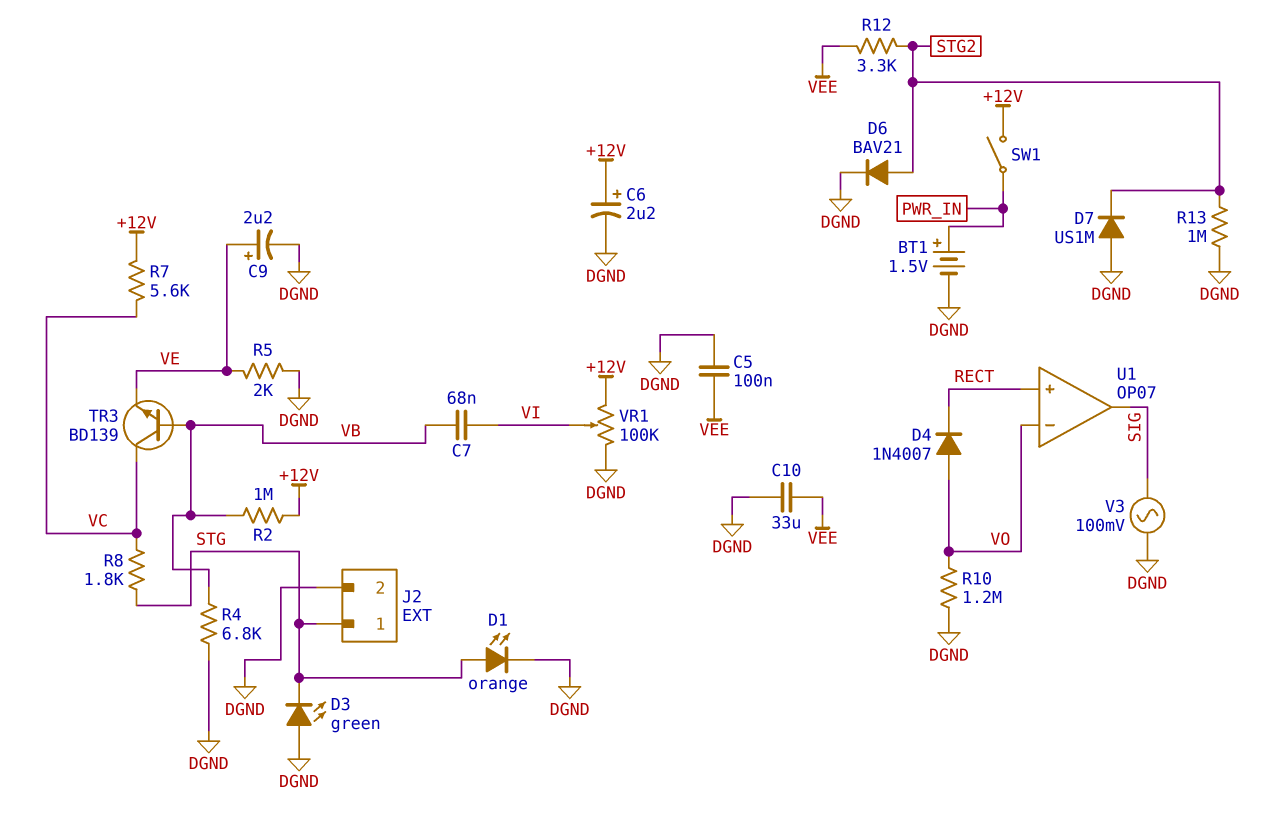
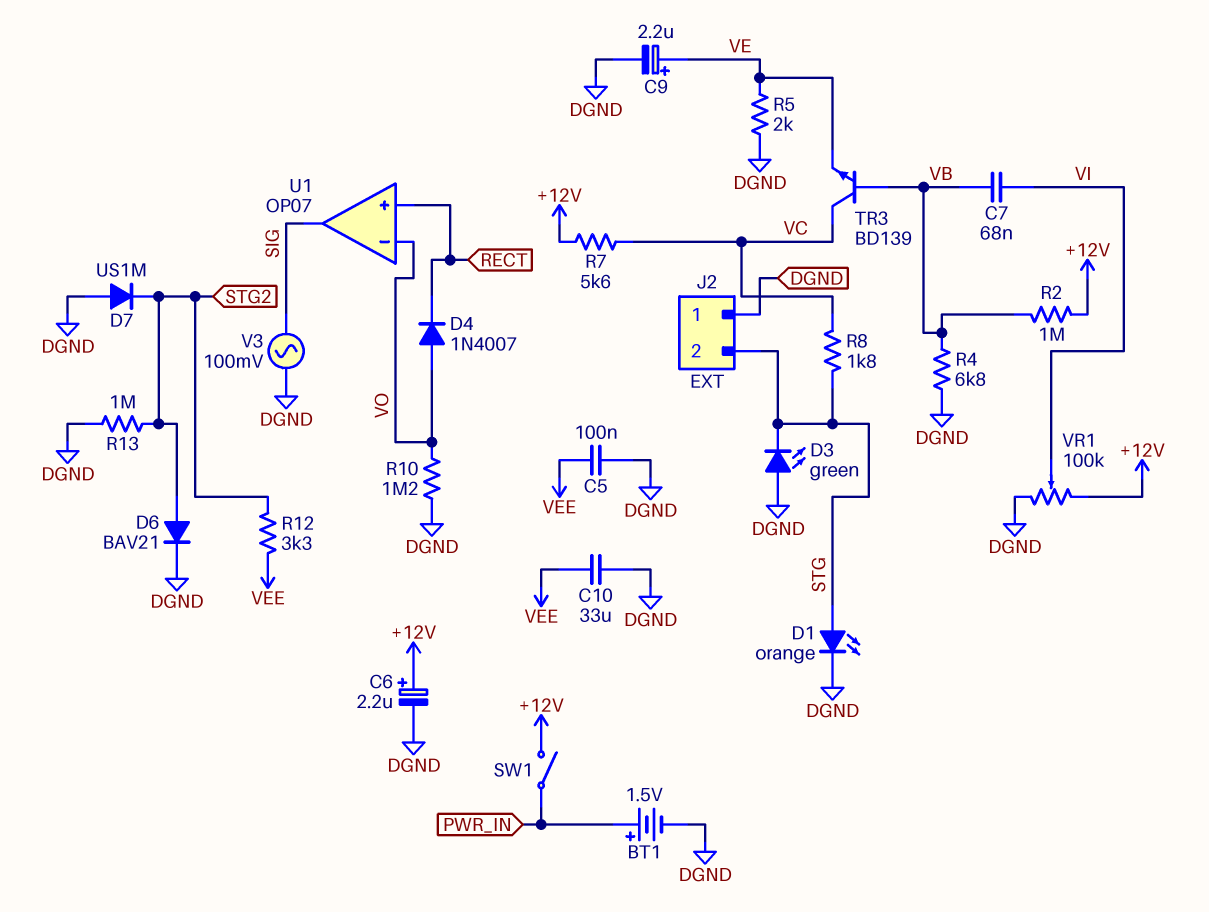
J2 pin 1: STG -> DGND
J2 pin 2: DGND -> STG

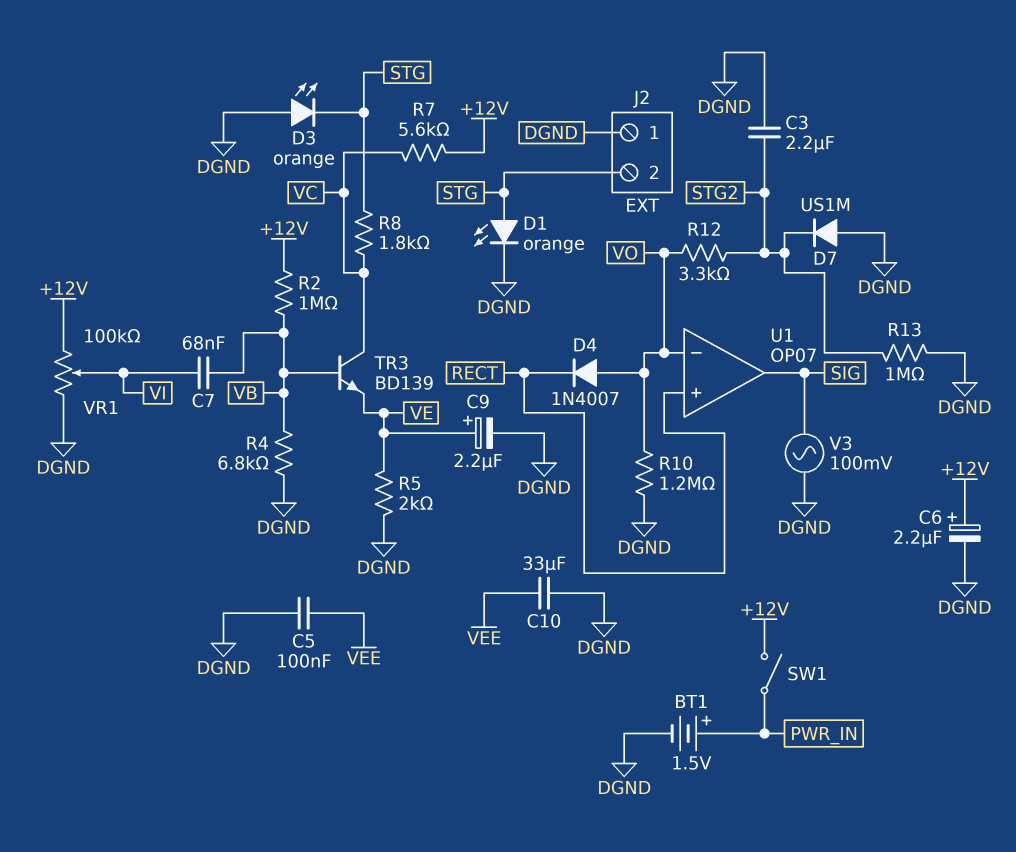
C3: none -> 2.2uF (DGND, STG2)
D3: LED green (A DGND, K STG) -> LED orange (A DGND, K STG)
D6: diode BAV21 (A STG2, K DGND) -> none
R12: 3.3k (STG2, VEE) -> 3.3k (STG2, VO)

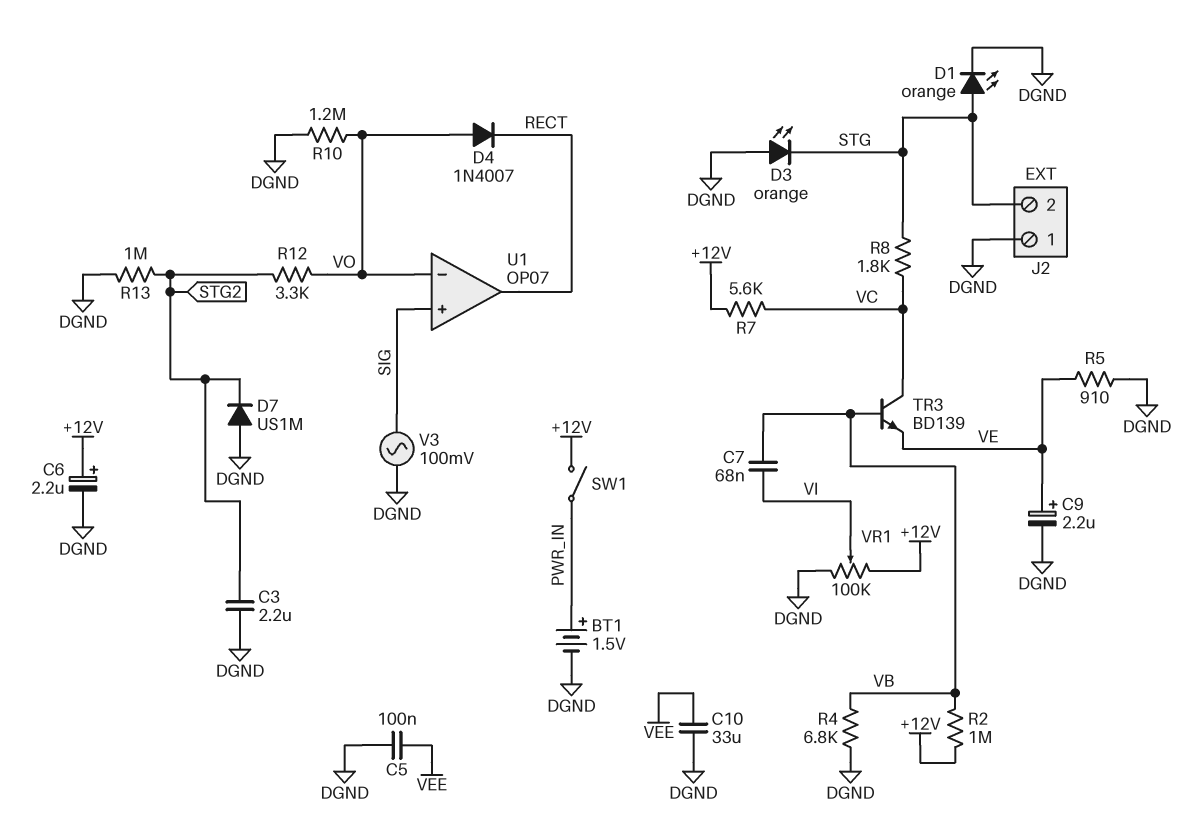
R5: 2k (DGND, VE) -> 910 (DGND, VE)
U1 pin in+: RECT -> SIG
U1 pin out: SIG -> RECT

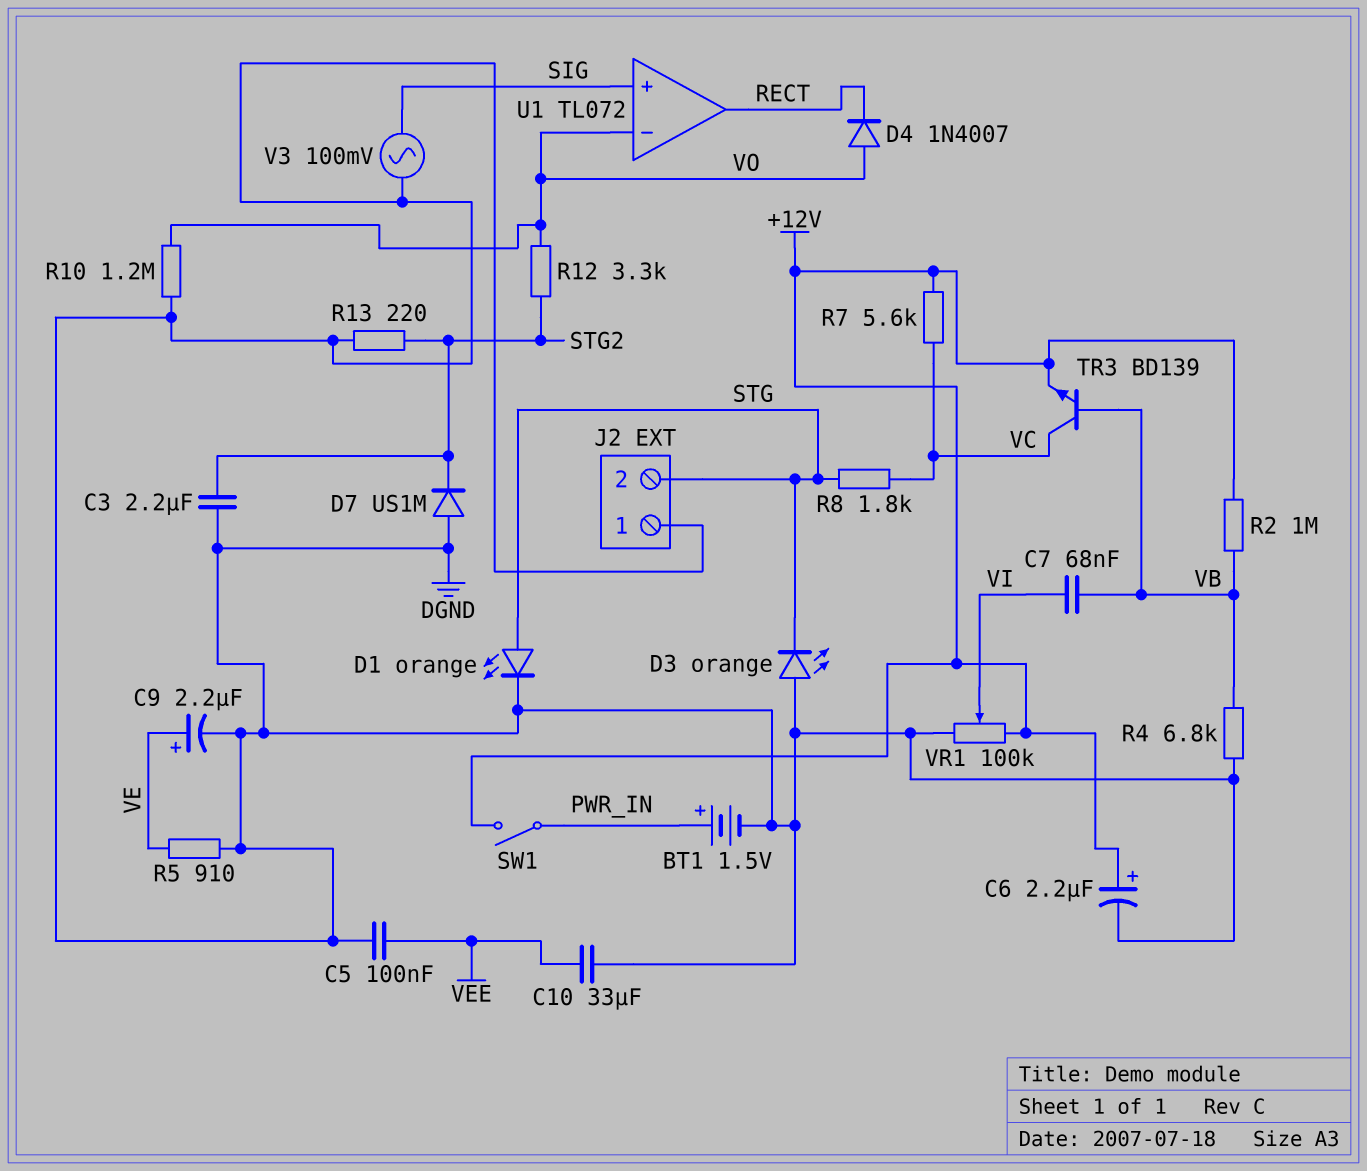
R13: 1M (DGND, STG2) -> 220 (DGND, STG2)
TR3: NPN BD139 (B VB, C VC, E VE) -> NPN BD139 (B VB, C VC, E +12V)
U1: OP07 -> TL072

